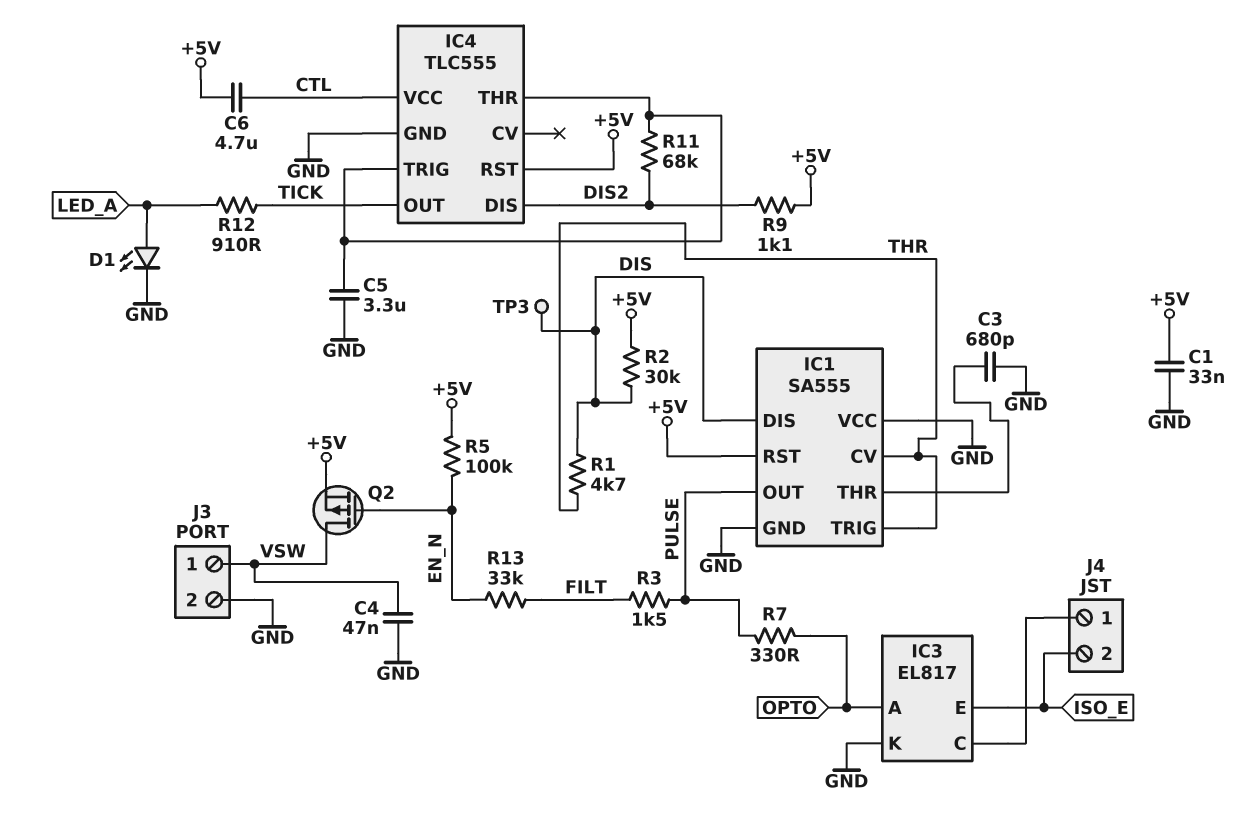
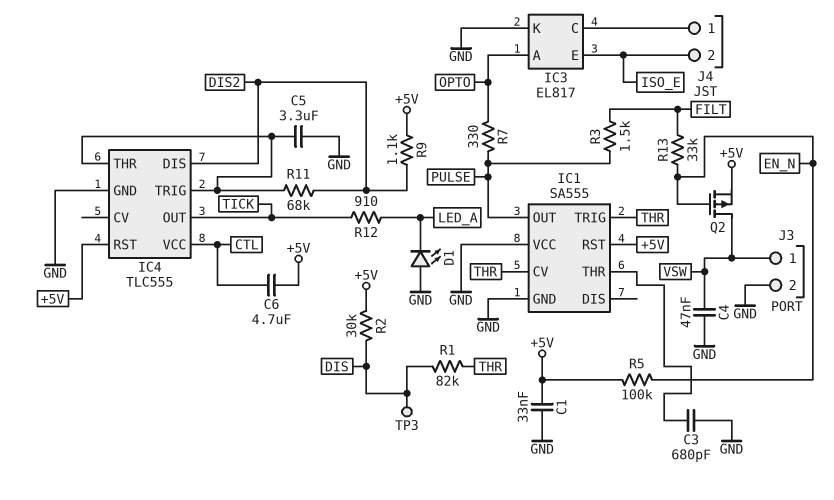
D1: LED (A LED_A, K GND) -> LED (A GND, K LED_A)
IC1 pin DIS: DIS -> none
R1: 4.7k (DIS, THR) -> 82k (DIS, THR)

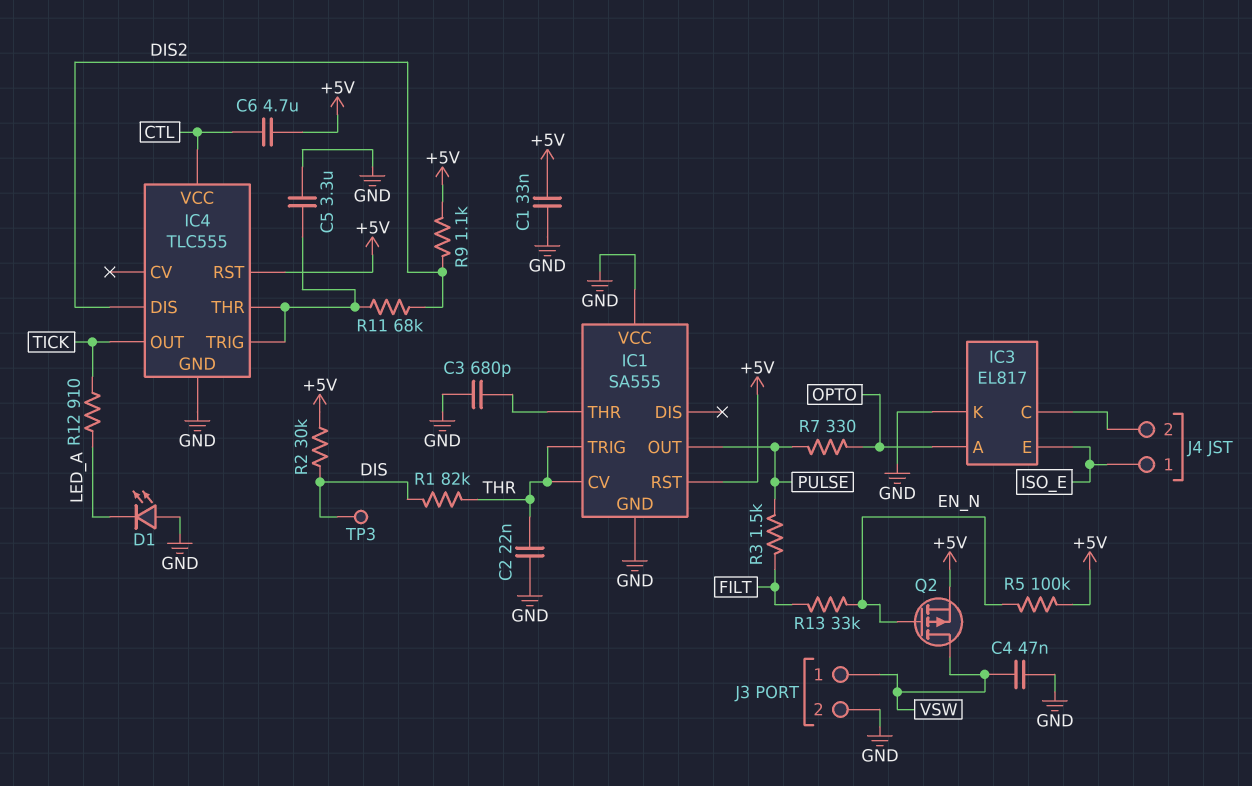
C2: none -> 22nF (GND, THR)
J4 pin 1: IC3/C -> ISO_E
J4 pin 2: ISO_E -> IC3/C

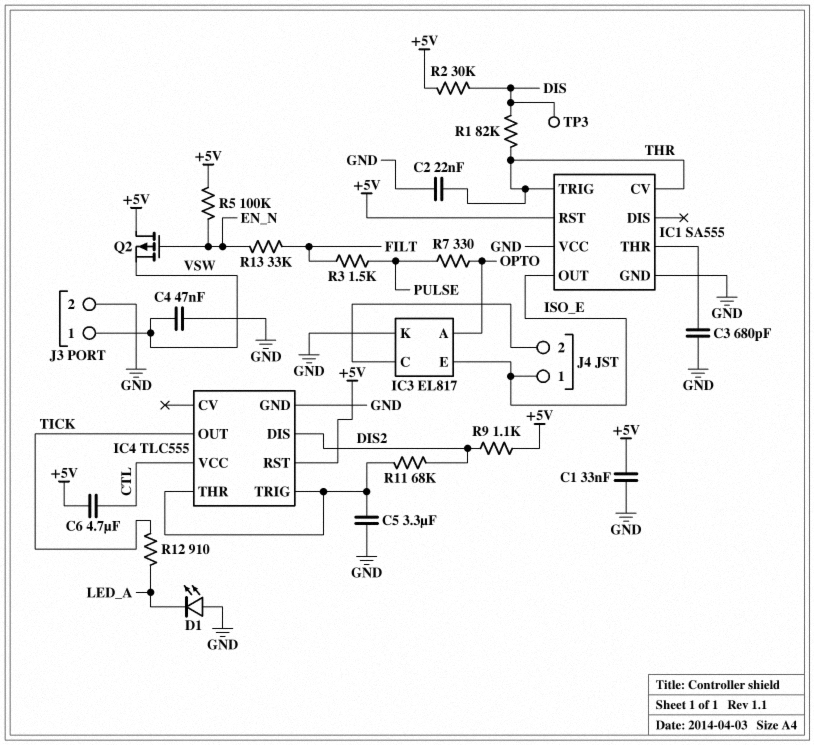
IC1 pin OUT: PULSE -> ISO_E
Q2: PMOS (G EN_N, D VSW, S +5V) -> PMOS (G EN_N, D +5V, S VSW)

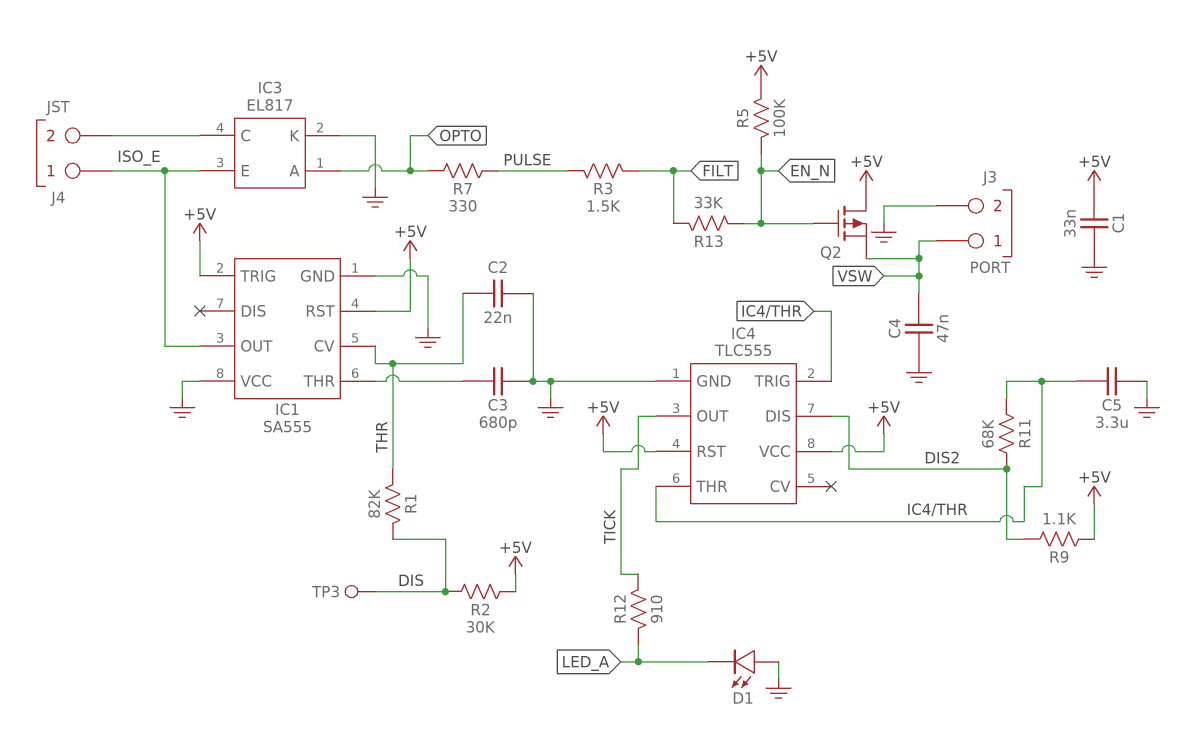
C6: 4.7uF (+5V, CTL) -> none
IC1 pin TRIG: THR -> +5V
IC4 pin VCC: CTL -> +5V

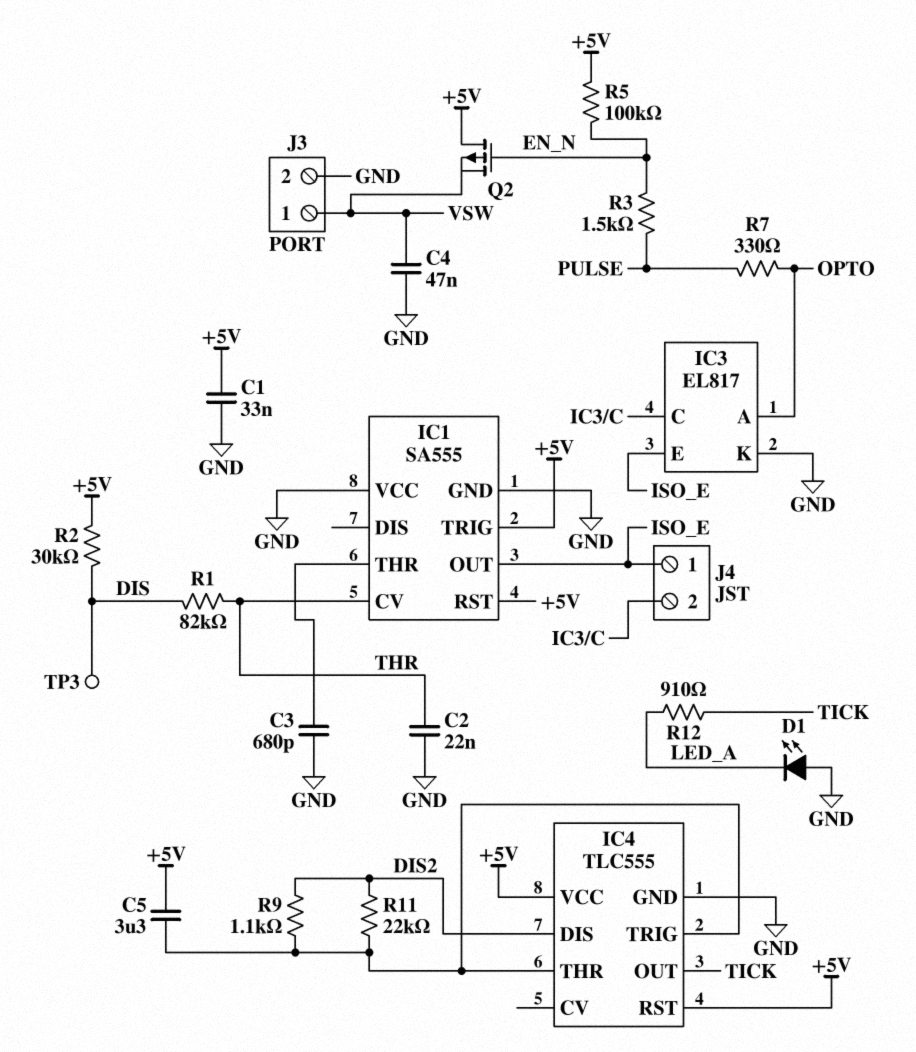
C5: 3.3uF (GND, IC4/THR) -> 3.3uF (+5V, IC4/THR)
R3: 1.5k (FILT, PULSE) -> 1.5k (EN_N, PULSE)
R9: 1.1k (+5V, DIS2) -> 1.1k (DIS2, IC4/THR)
R11: 68k (DIS2, IC4/THR) -> 22k (DIS2, IC4/THR)
R13: 33k (EN_N, FILT) -> none

